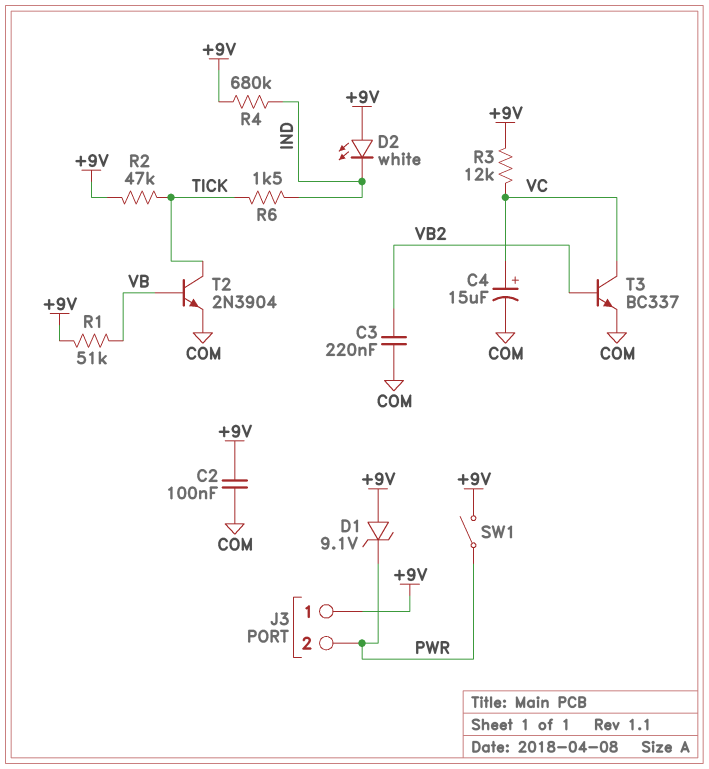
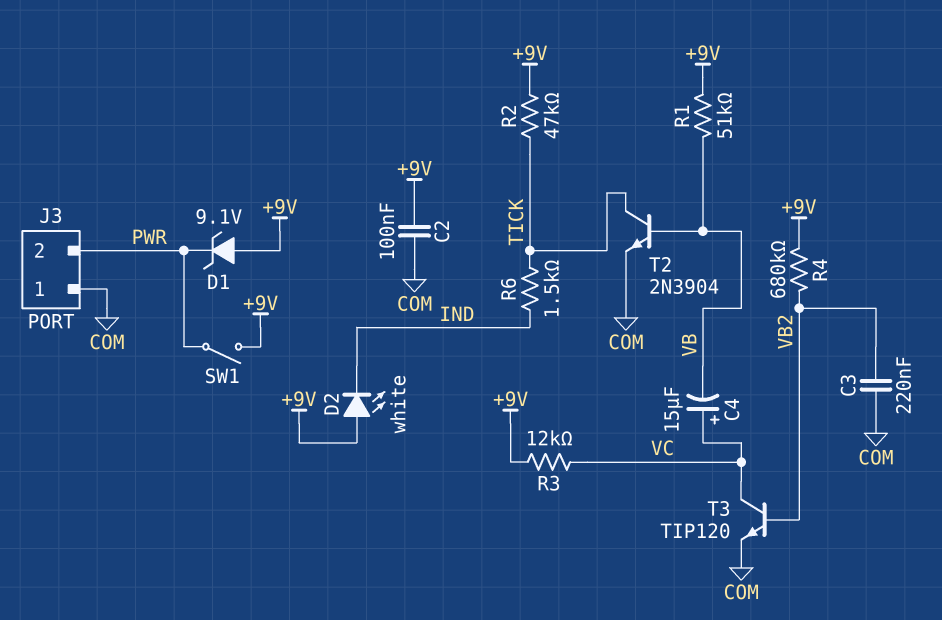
C4: 15uF (plus VC, minus COM) -> 15uF (plus VC, minus VB)
J3 pin 1: +9V -> COM
R4: 680k (+9V, IND) -> 680k (+9V, VB2)
T3: NPN BC337 (B VB2, C VC, E COM) -> NPN TIP120 (B VB2, C VC, E COM)

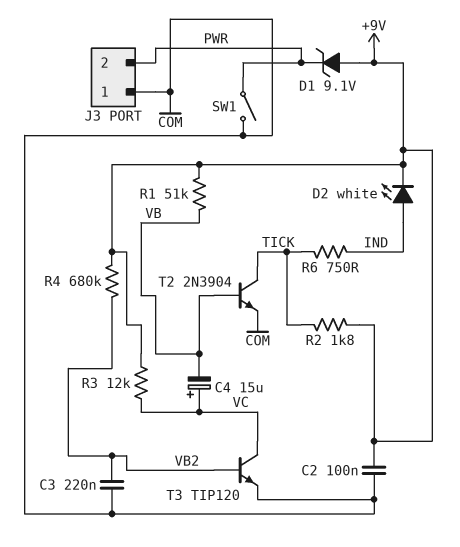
D2: LED white (A +9V, K IND) -> LED white (A IND, K +9V)
R2: 47k (+9V, TICK) -> 1.8k (+9V, TICK)
R6: 1.5k (IND, TICK) -> 750 (IND, TICK)
SW1: switch (+9V, PWR) -> switch (COM, PWR)

